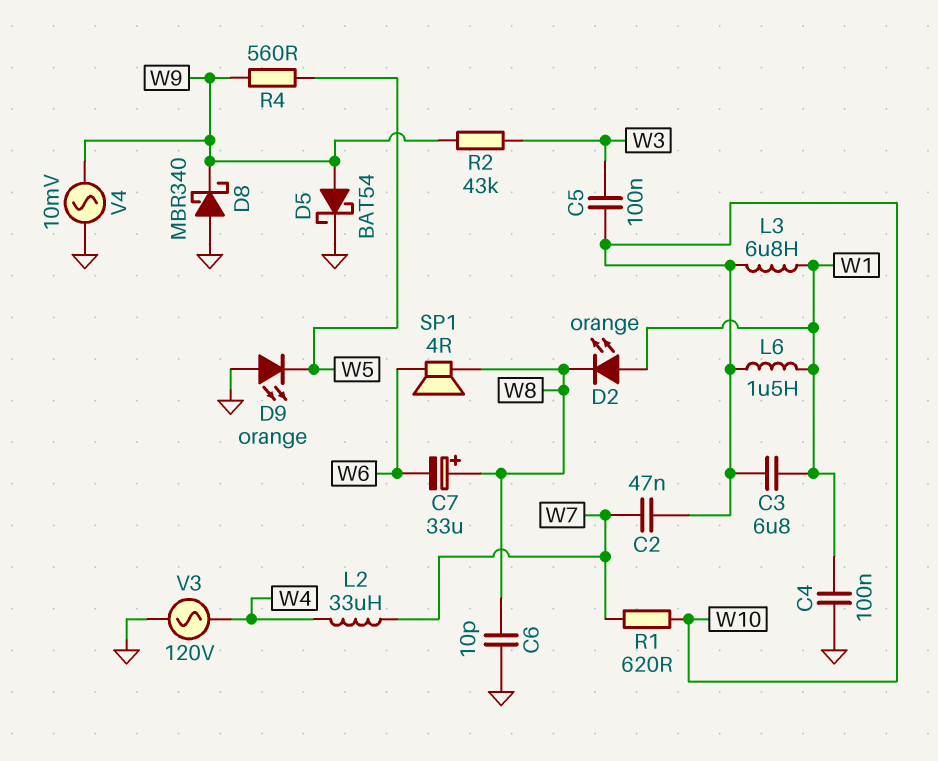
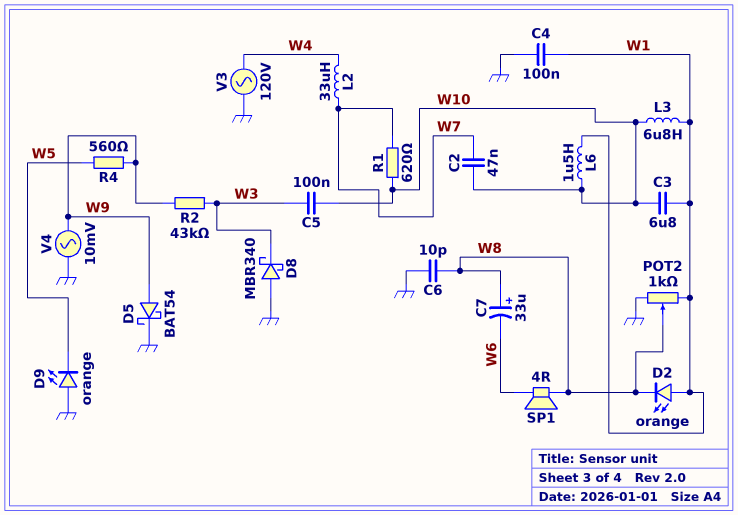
D8: schottky MBR340 (A GND, K W9) -> schottky MBR340 (A GND, K W3)
POT2: none -> 1k (GND, W1, wiper W8)

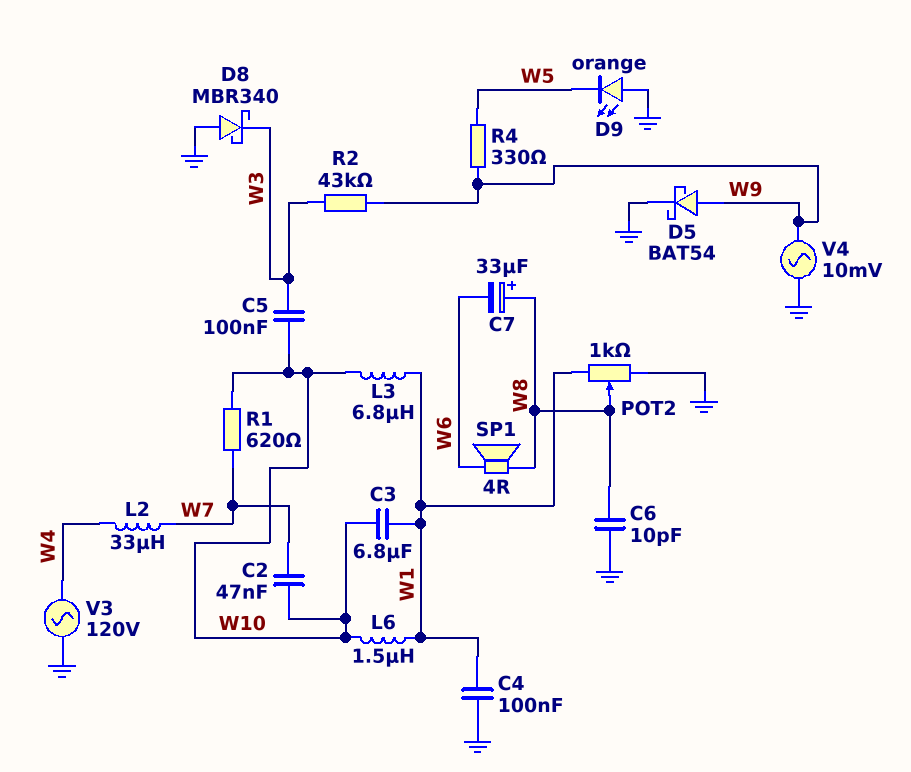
D2: LED orange (A W1, K W8) -> none
R4: 560 (W5, W9) -> 330 (W5, W9)

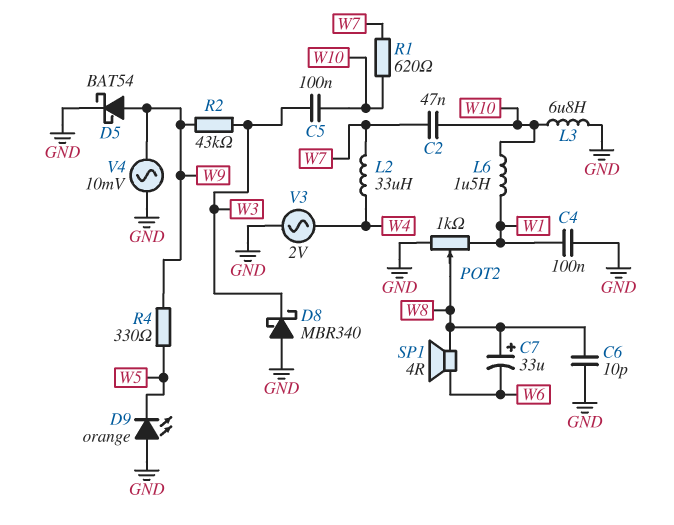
C3: 6.8uF (W1, W10) -> none
L3: 6.8uH (W1, W10) -> 6.8uH (GND, W10)
V3: AC 120V (GND, W4) -> AC 2V (GND, W4)

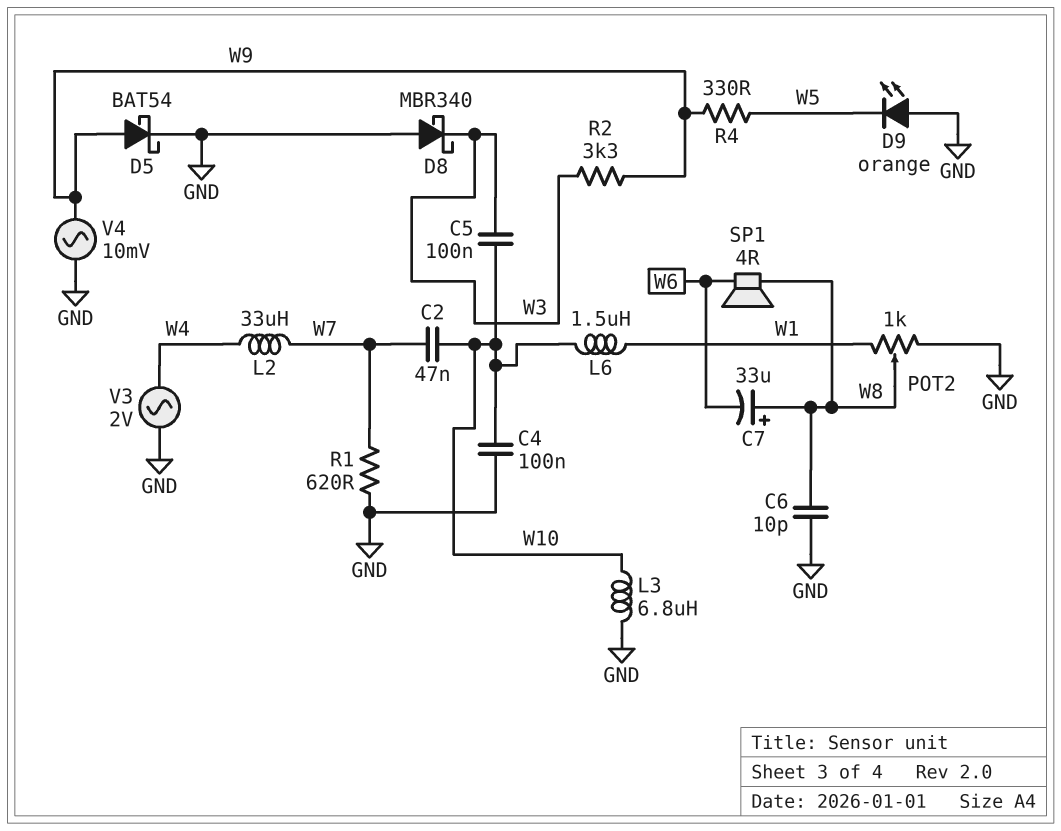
C4: 100nF (GND, W1) -> 100nF (GND, W10)
R1: 620 (W7, W10) -> 620 (GND, W7)
R2: 43k (W3, W9) -> 3.3k (W3, W9)

